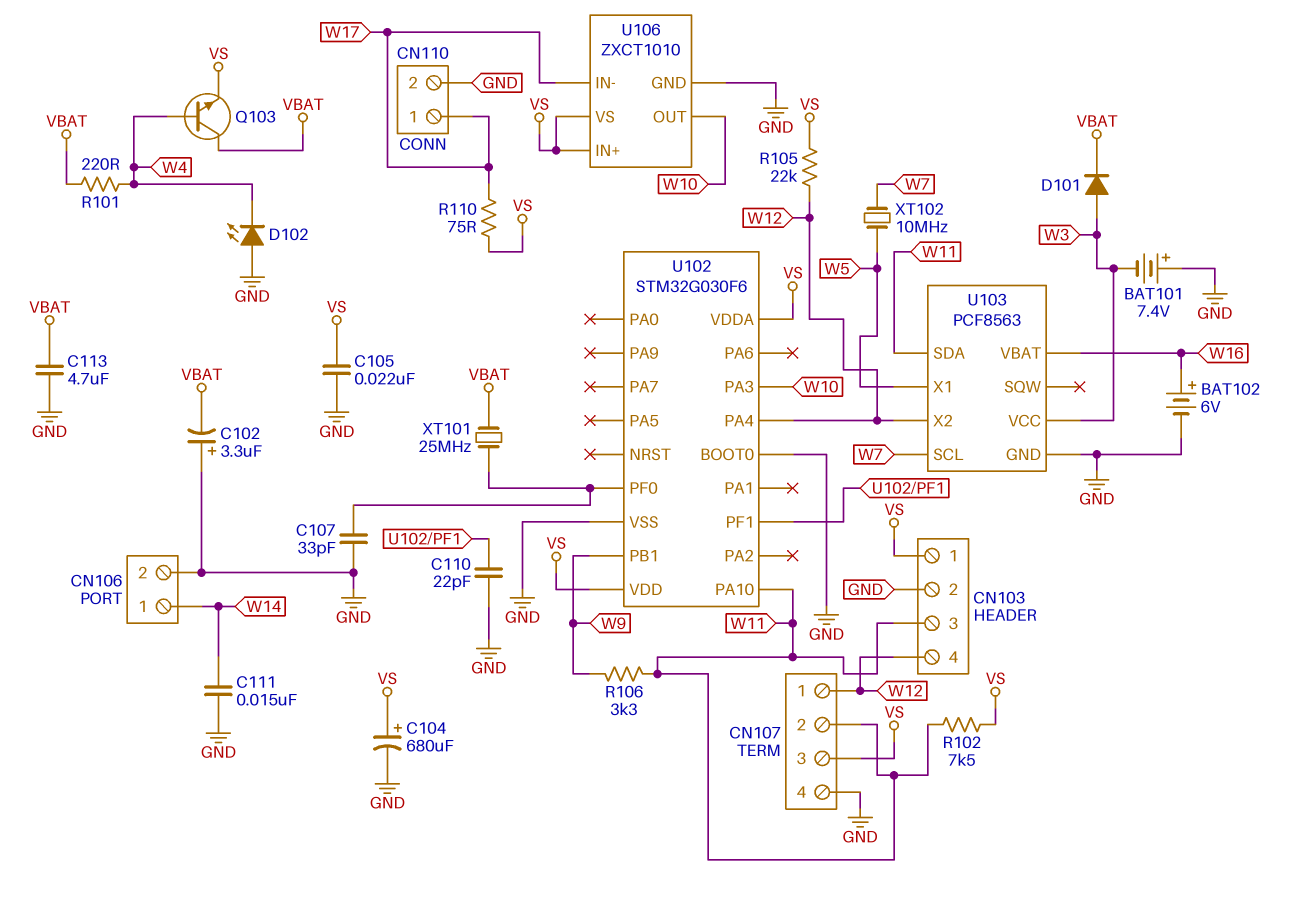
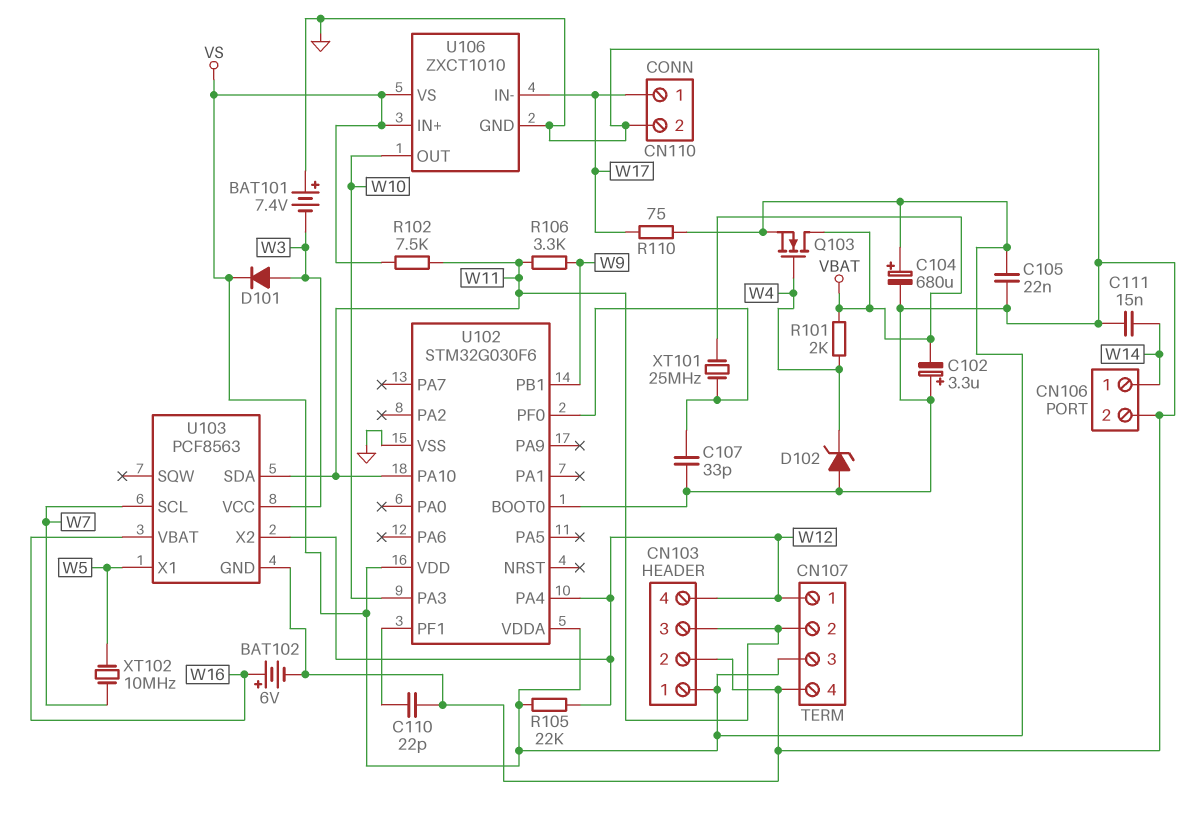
C113: 4.7uF (GND, VBAT) -> none
D101: diode (A W3, K VBAT) -> diode (A W3, K VS)
D102: LED (A GND, K W4) -> zener (A GND, K W4)
Q103: NPN (B W4, C VBAT, E VS) -> NMOS (G W4, D VBAT, S VS)
R101: 220 (VBAT, W4) -> 2k (VBAT, W4)

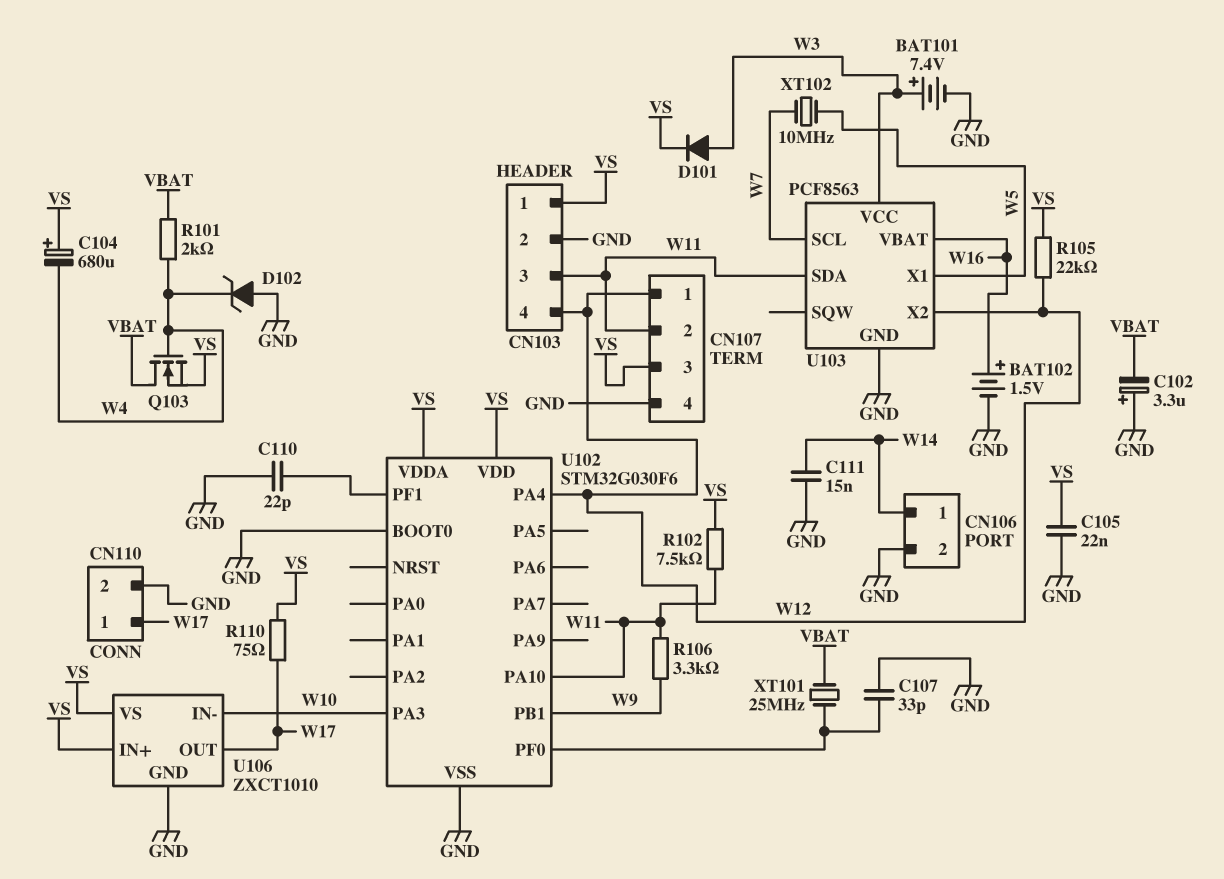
BAT101: 7.4V (plus GND, minus W3) -> 7.4V (plus W3, minus GND)
BAT102: 6V (plus W16, minus GND) -> 1.5V (plus W16, minus GND)
C104: 680uF (plus VS, minus GND) -> 680uF (plus VS, minus W4)
U106 pin IN-: W17 -> W10
U106 pin OUT: W10 -> W17

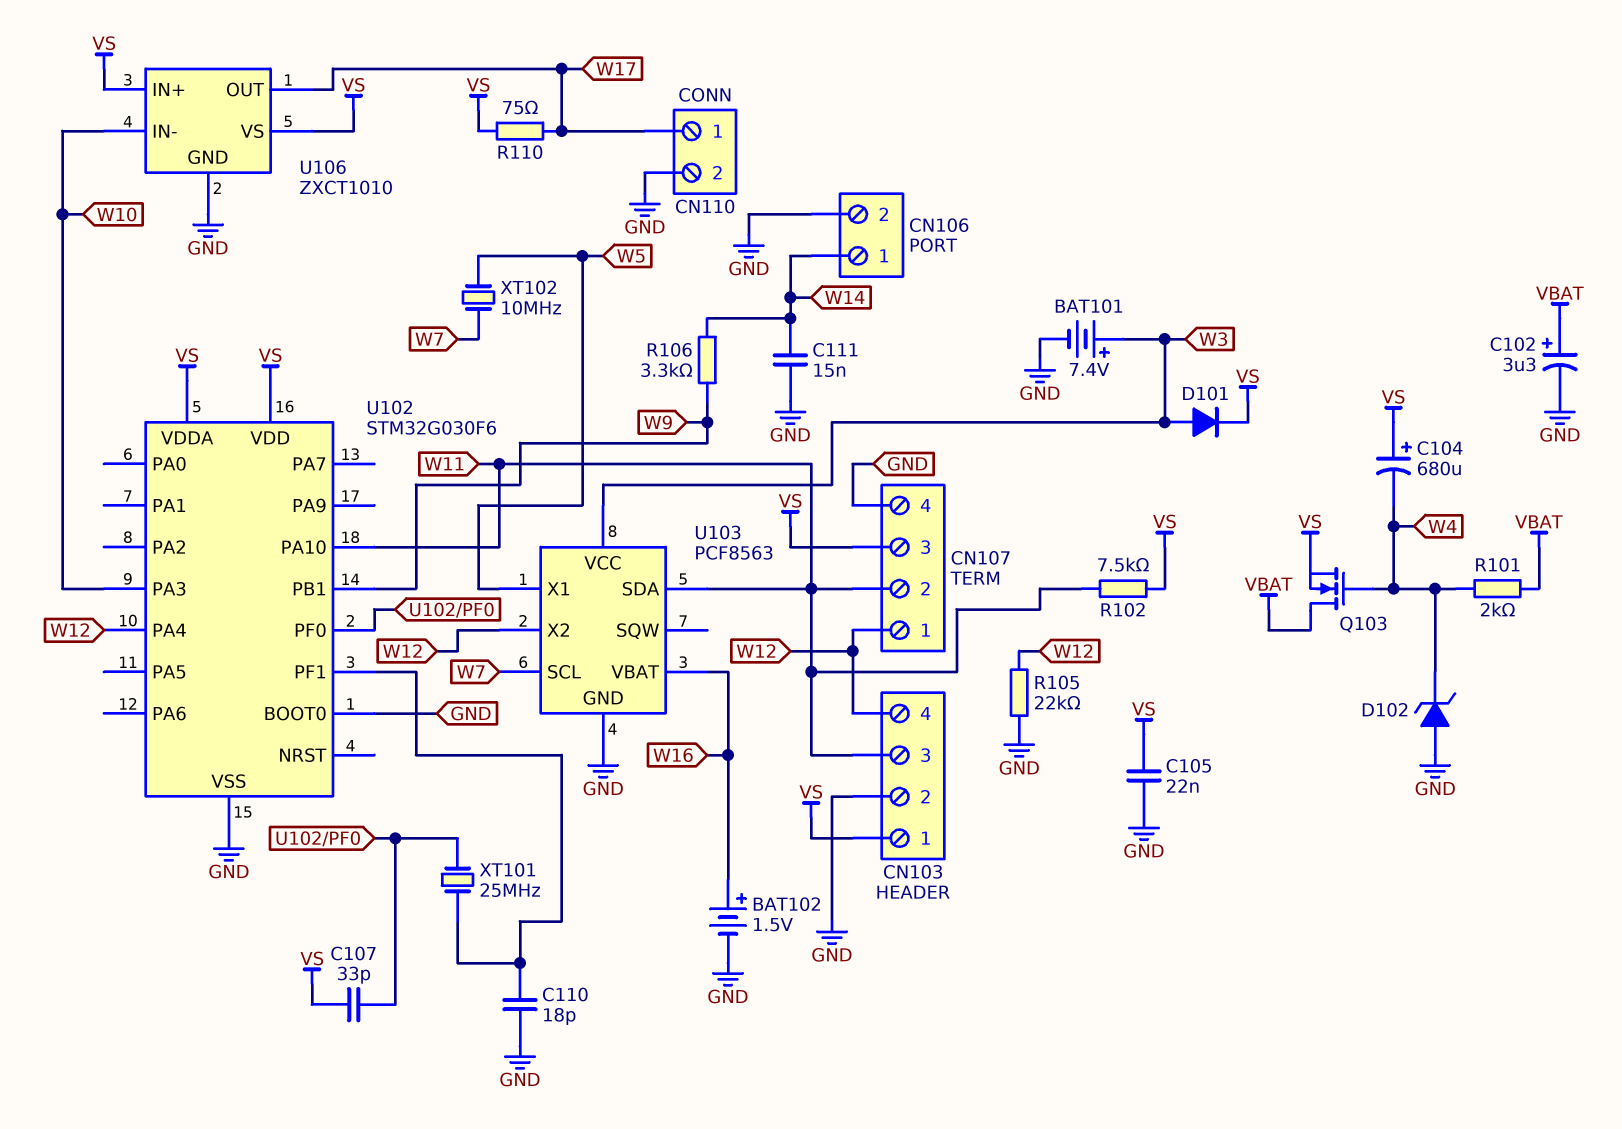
C102: 3.3uF (plus GND, minus VBAT) -> 3.3uF (plus VBAT, minus GND)
C107: 33pF (GND, U102/PF0) -> 33pF (U102/PF0, VS)
C110: 22pF (GND, U102/PF1) -> 18pF (GND, U102/PF1)
R105: 22k (VS, W12) -> 22k (GND, W12)
R106: 3.3k (W9, W11) -> 3.3k (W9, W14)
XT101: 25MHz (U102/PF0, VBAT) -> 25MHz (U102/PF0, U102/PF1)

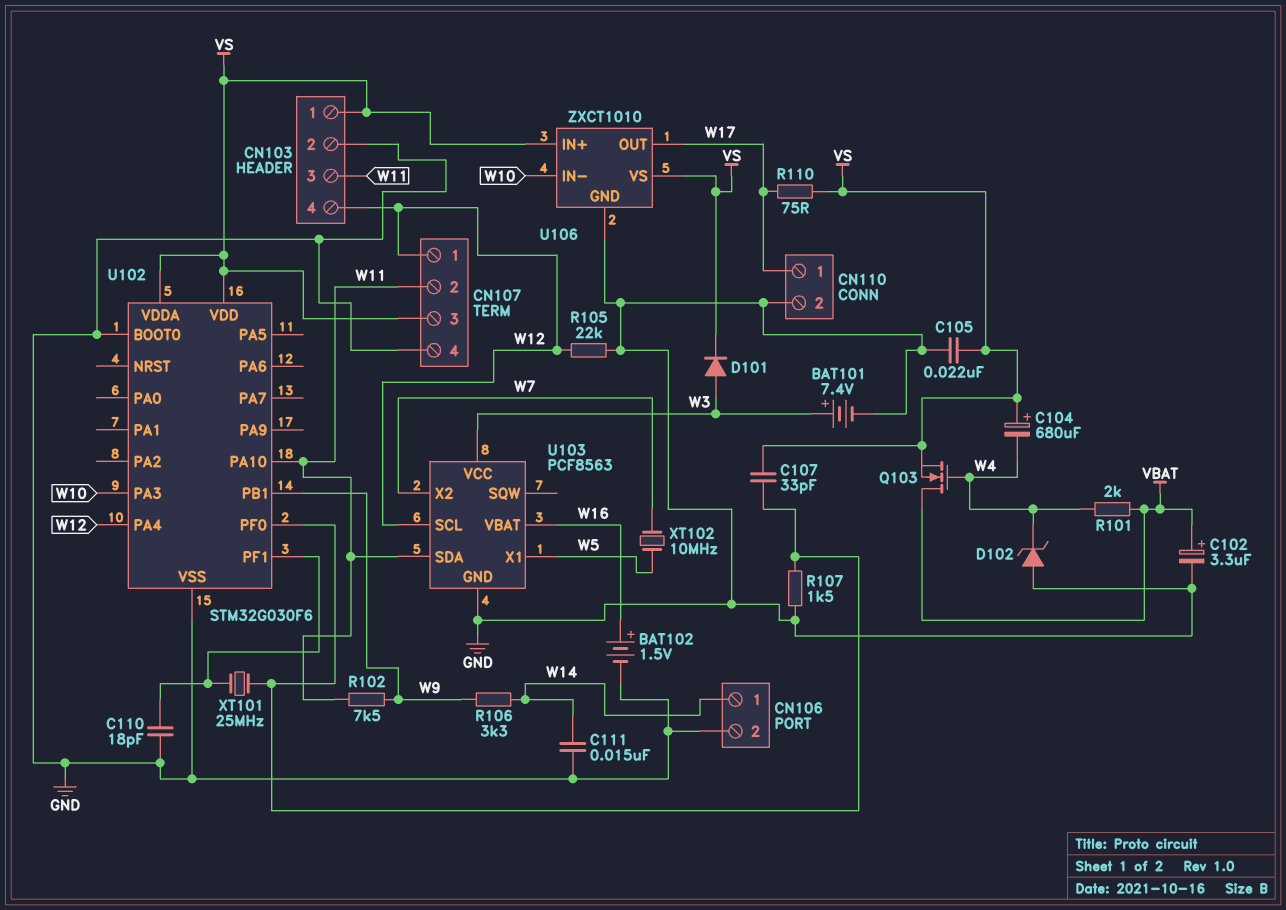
R102: 7.5k (VS, W11) -> 7.5k (W9, W11)
R107: none -> 1.5k (GND, U102/PF0)
U103 pin SCL: W7 -> W12
U103 pin X2: W12 -> W7

